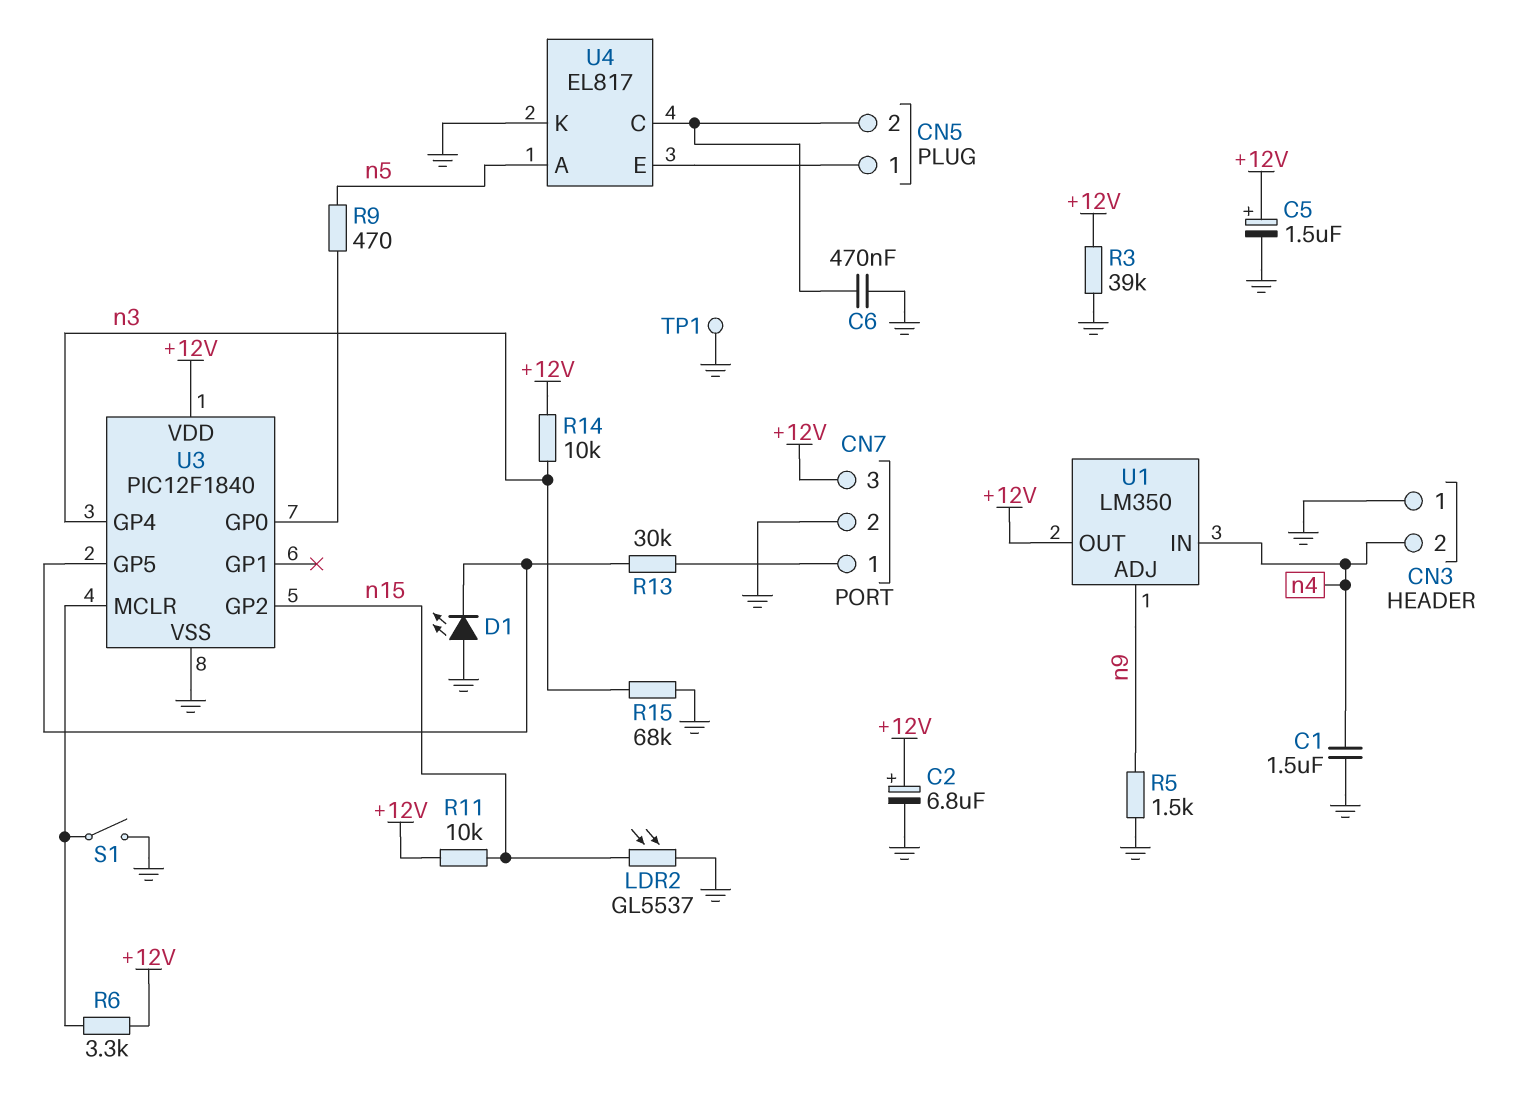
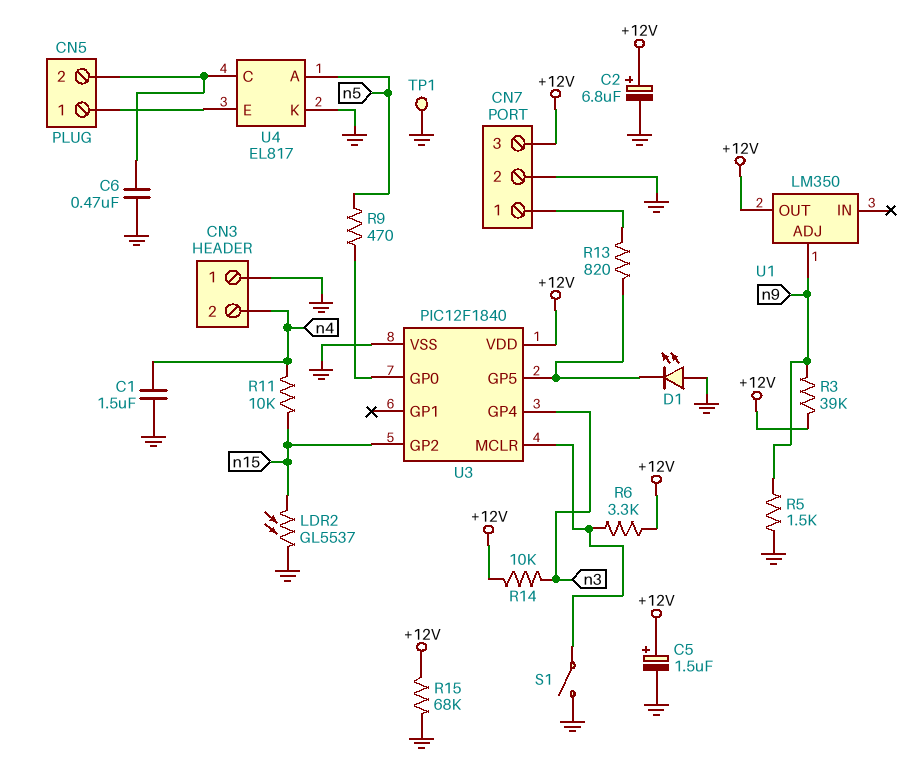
R3: 39k (+12V, GND) -> 39k (+12V, n9)
R11: 10k (+12V, n15) -> 10k (n4, n15)
R13: 30k (CN7/1, U3/GP5) -> 820 (CN7/1, U3/GP5)
R15: 68k (GND, n3) -> 68k (+12V, GND)
U1 pin IN: n4 -> none

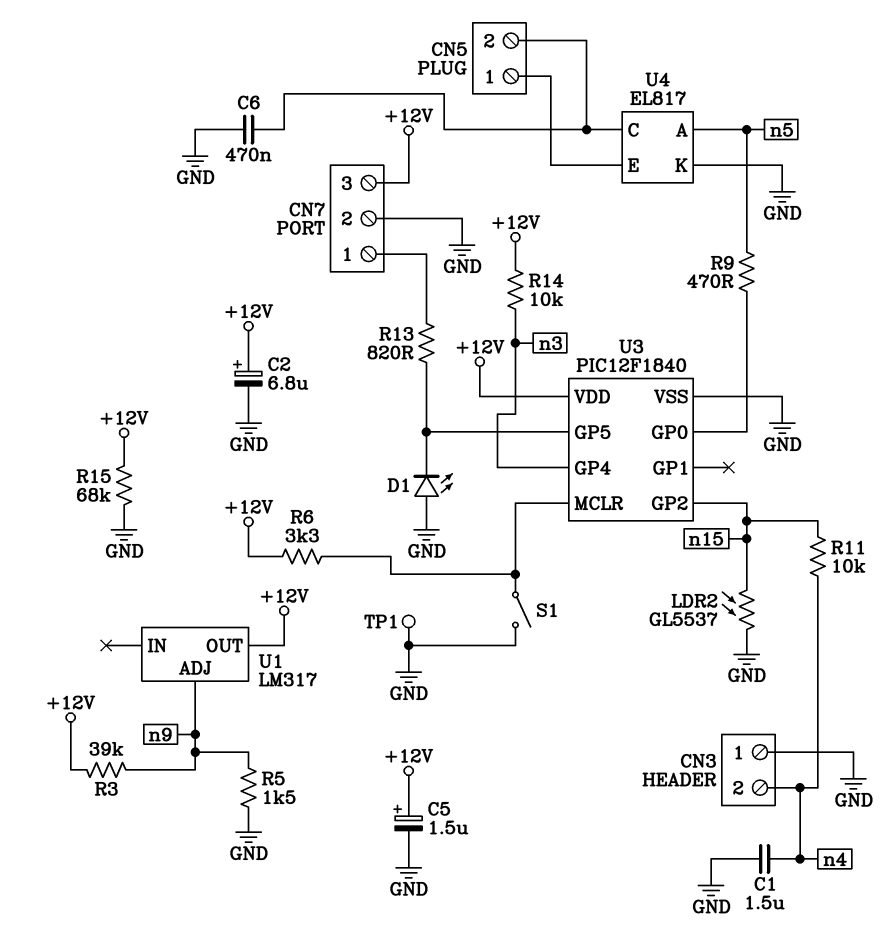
U1: LM350 -> LM317

